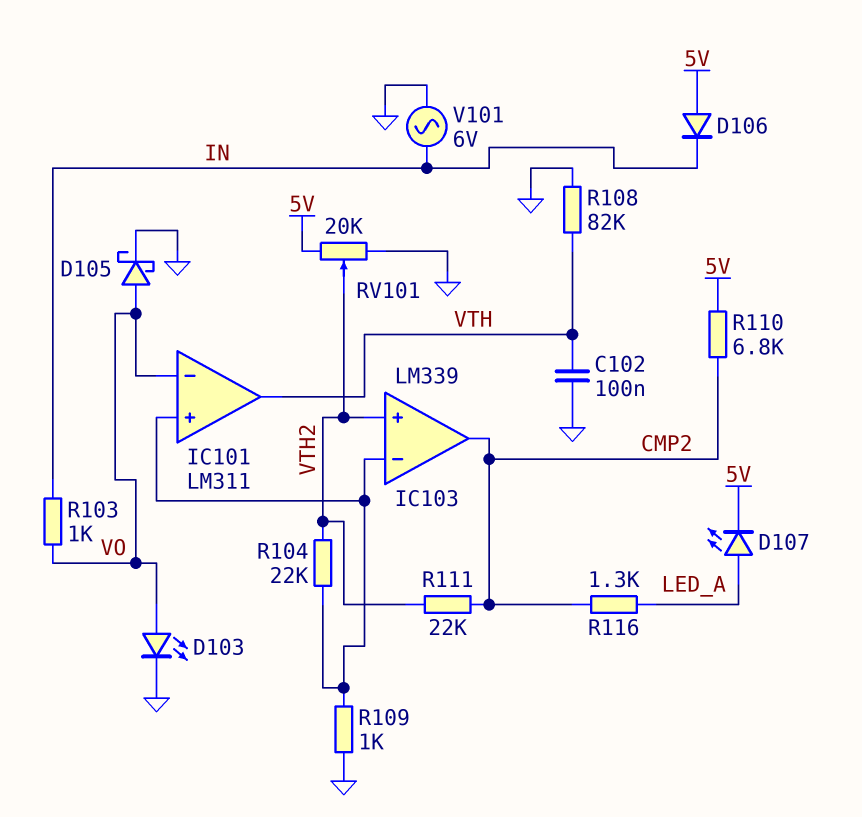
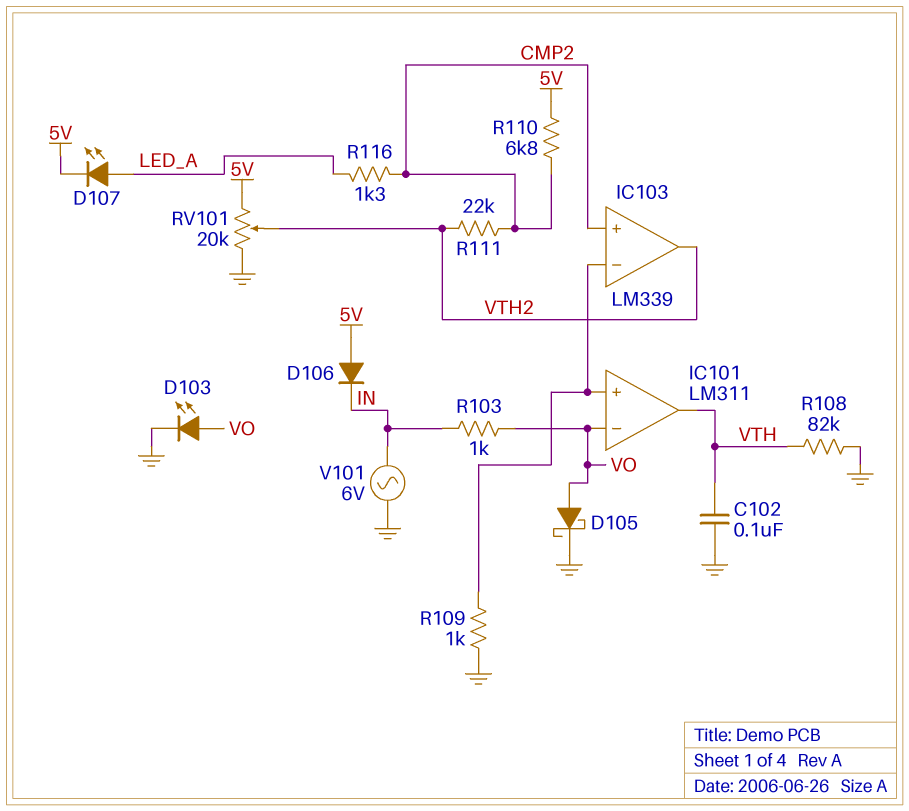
IC103 pin in+: VTH2 -> CMP2
IC103 pin out: CMP2 -> VTH2
R104: 22k (IC101/in+, VTH2) -> none

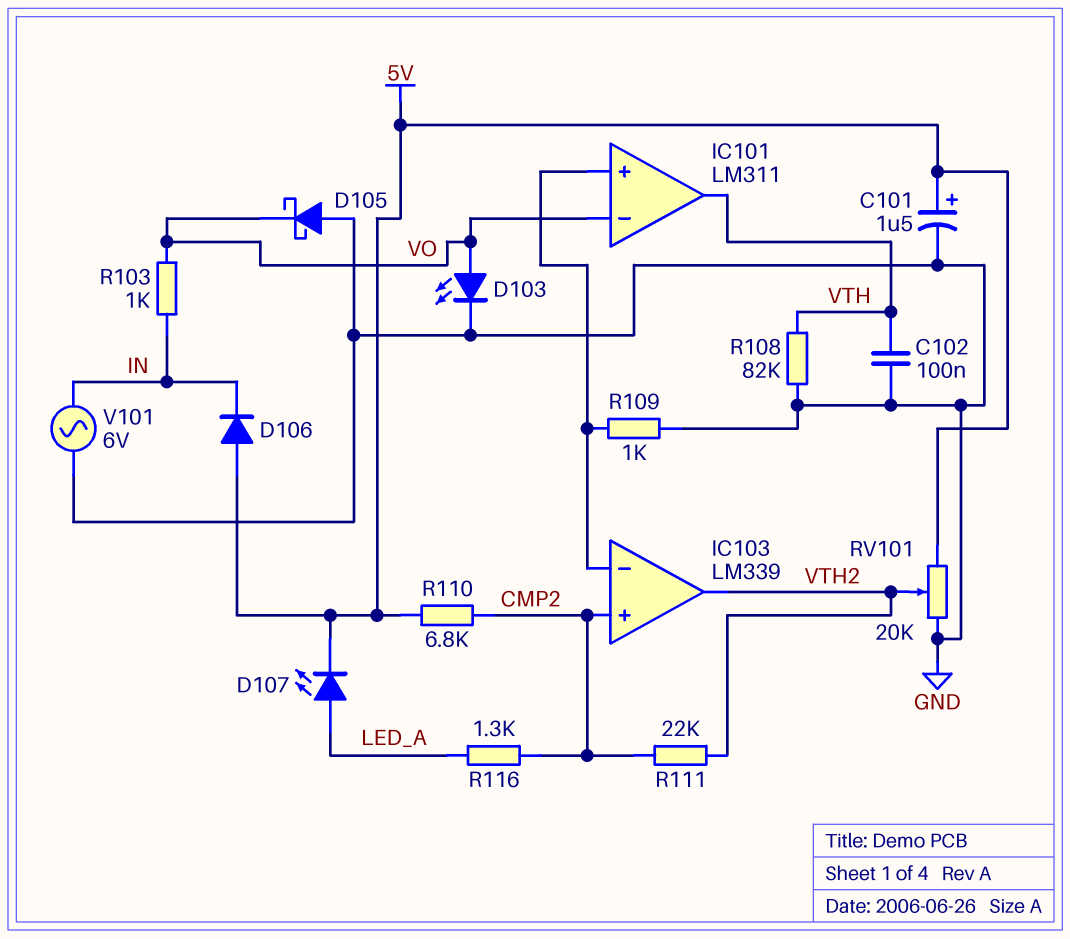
C101: none -> 1.5uF (plus 5V, minus GND)
D105: schottky (A VO, K GND) -> schottky (A GND, K VO)

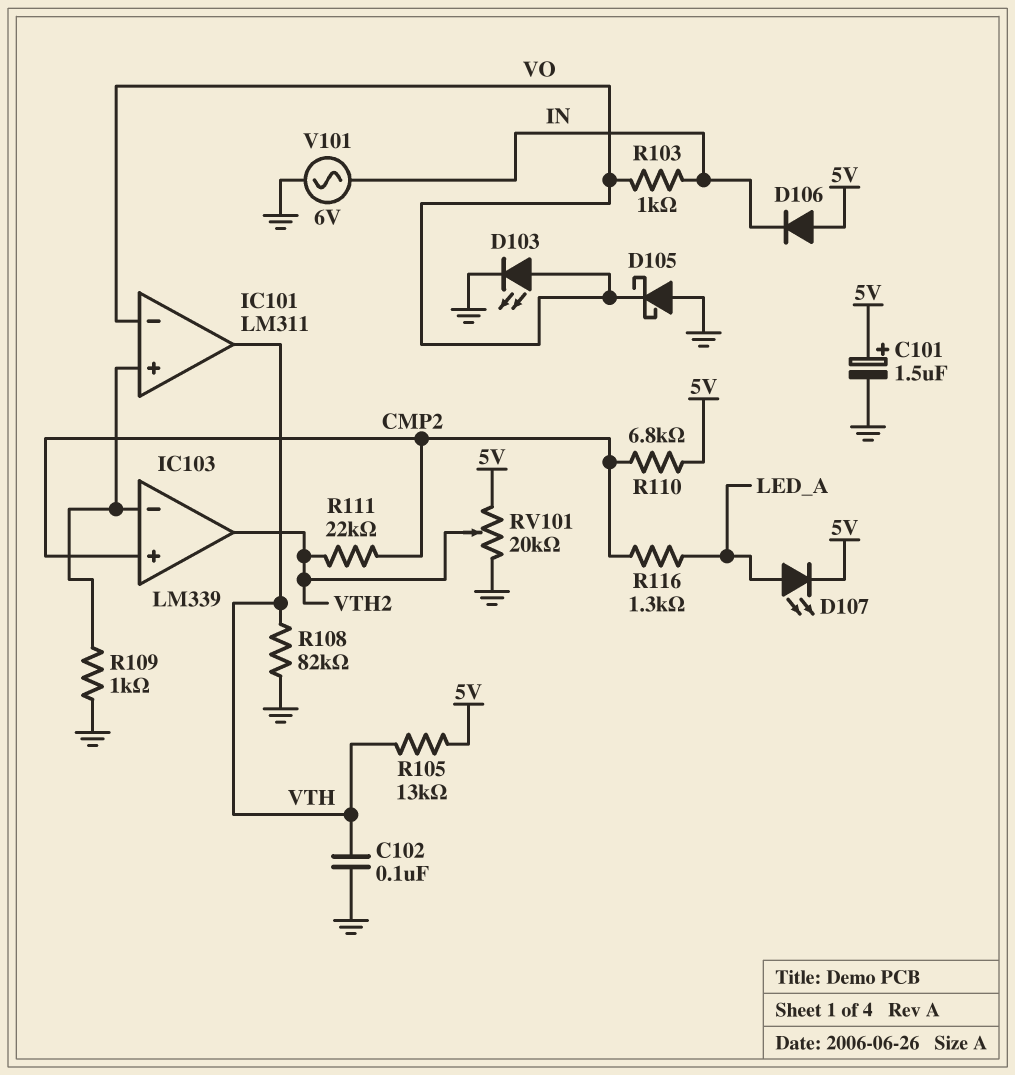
R105: none -> 13k (5V, VTH)

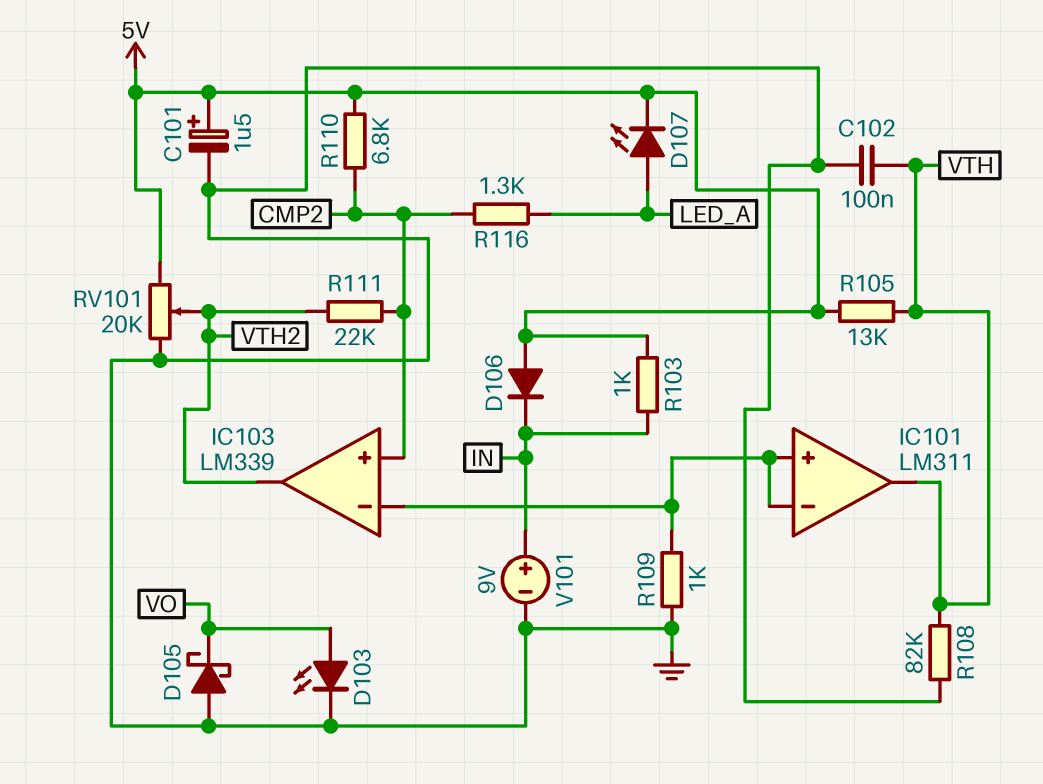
IC101 pin in-: VO -> IC101/in+
R103: 1k (IN, VO) -> 1k (5V, IN)
V101: AC 6V (GND, IN) -> 9V (plus IN, minus GND)

